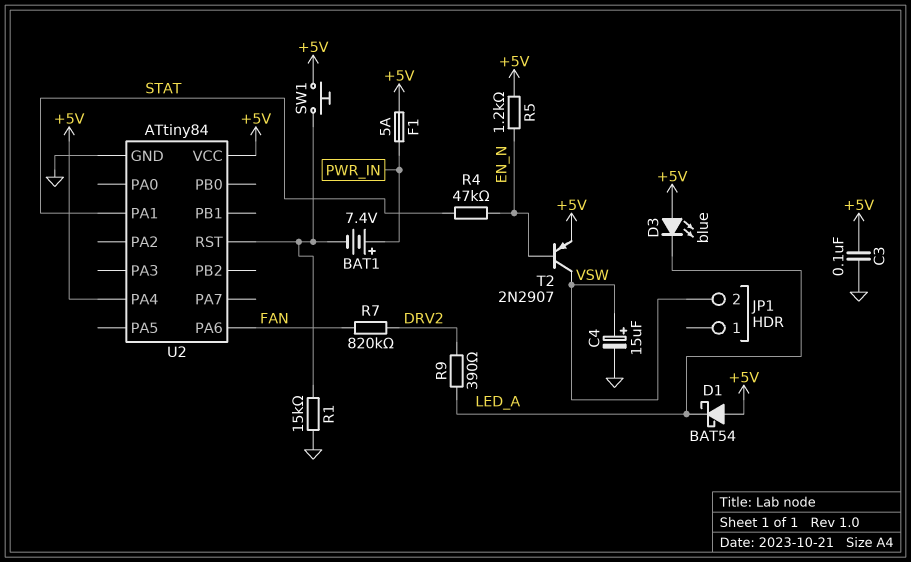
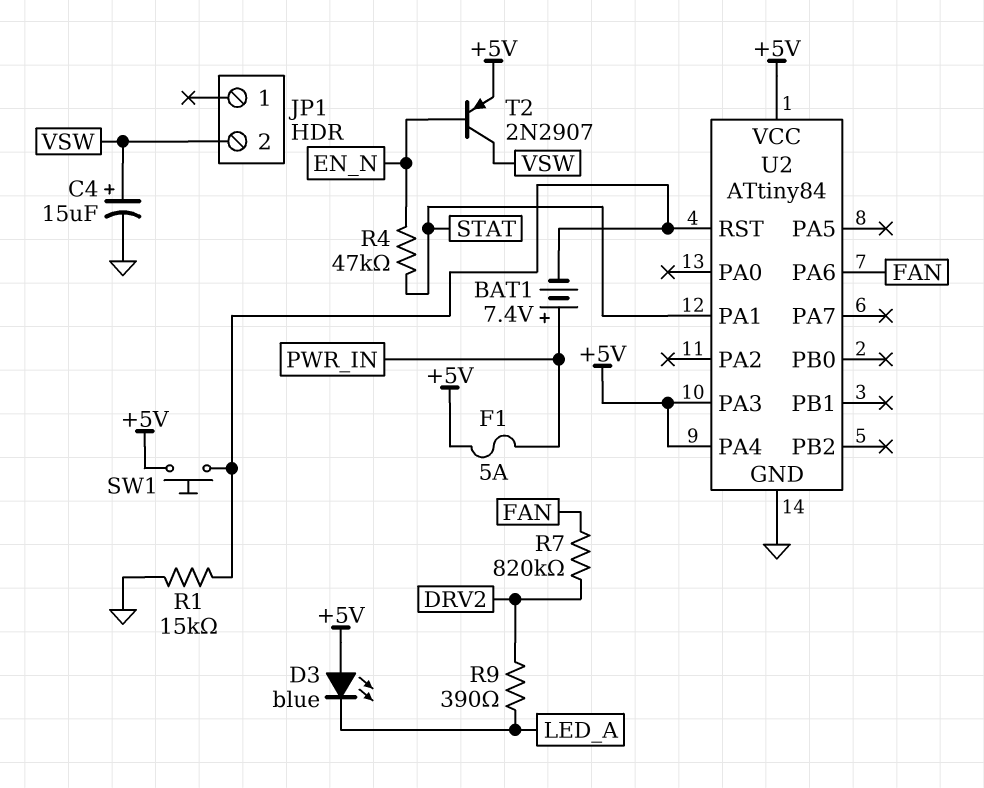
C3: 100nF (+5V, GND) -> none
D1: schottky BAT54 (A +5V, K LED_A) -> none
R5: 1.2k (+5V, EN_N) -> none
U2 pin PA3: none -> +5V

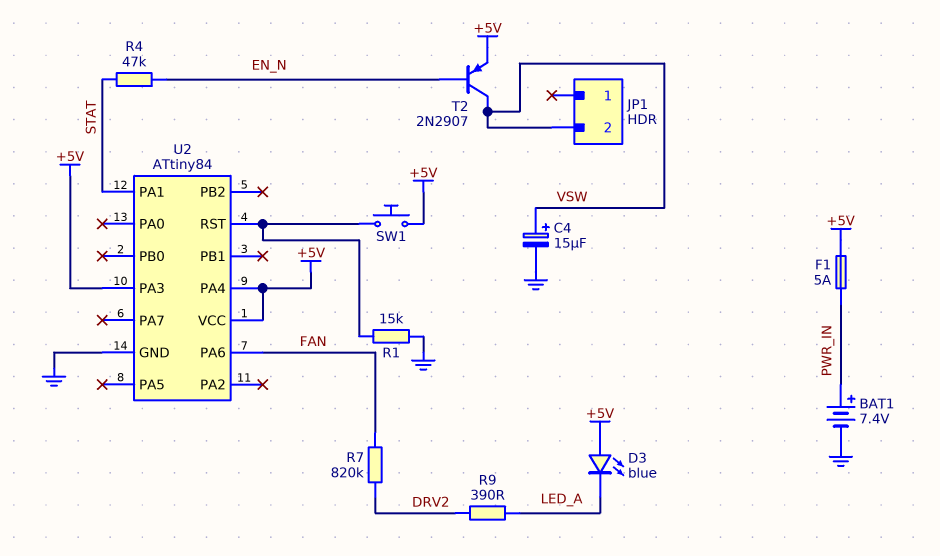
BAT1: 7.4V (plus PWR_IN, minus U2/RST) -> 7.4V (plus PWR_IN, minus GND)

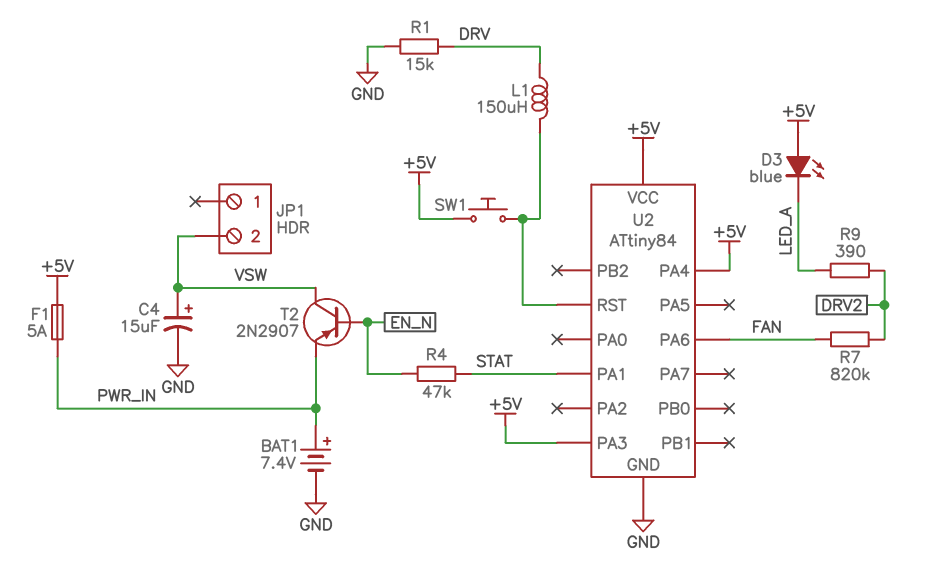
L1: none -> 150uH (DRV, U2/RST)
R1: 15k (GND, U2/RST) -> 15k (DRV, GND)
T2: PNP 2N2907 (B EN_N, C VSW, E +5V) -> PNP 2N2907 (B EN_N, C VSW, E PWR_IN)

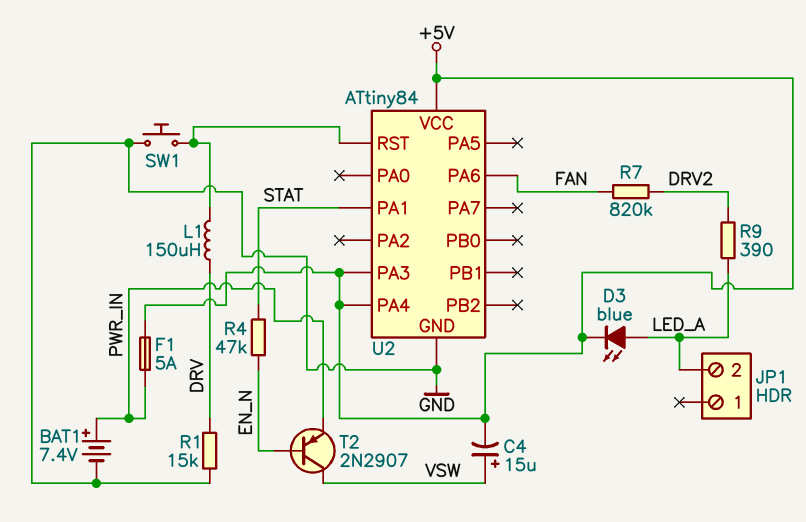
C4: 15uF (plus VSW, minus GND) -> 15uF (plus VSW, minus +5V)
D3: LED blue (A +5V, K LED_A) -> LED blue (A LED_A, K +5V)
JP1 pin 2: VSW -> LED_A
SW1: button (+5V, U2/RST) -> button (GND, U2/RST)

